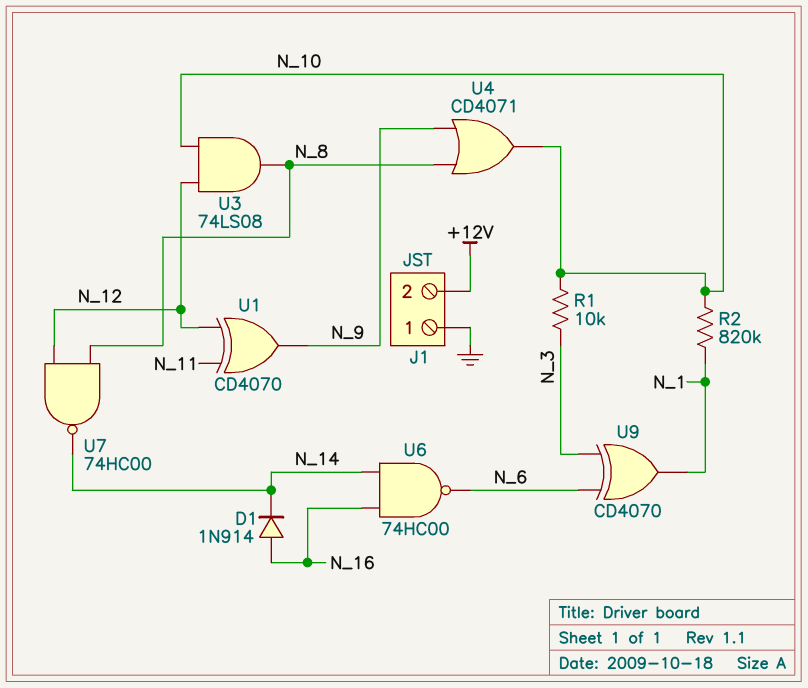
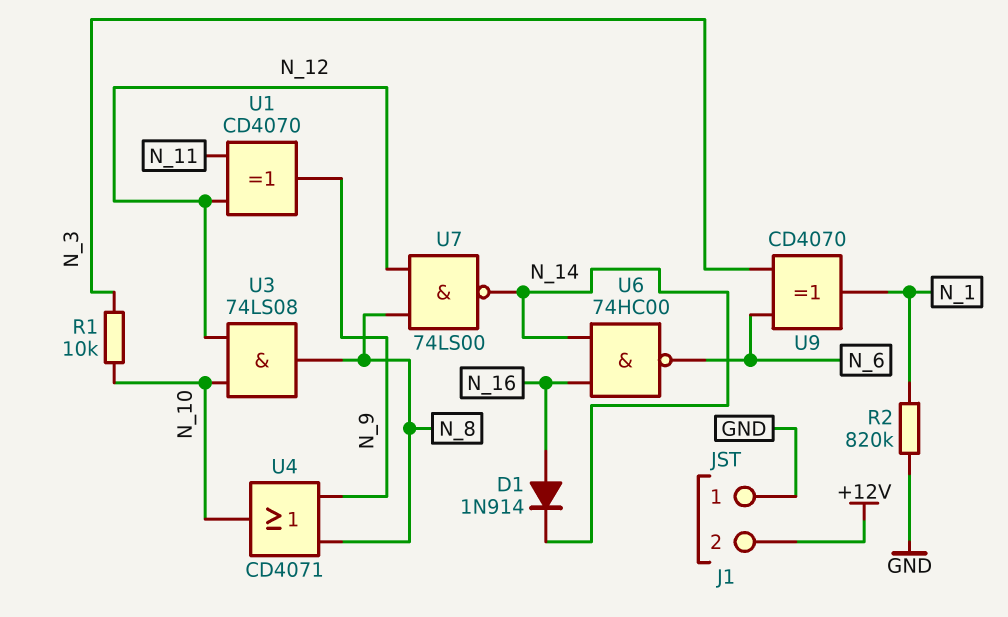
R2: 820k (N_1, N_10) -> 820k (GND, N_1)
U7: NAND 74HC00 (in N_8, in N_12, out N_14) -> NAND 74LS00 (in N_8, in N_12, out N_14)

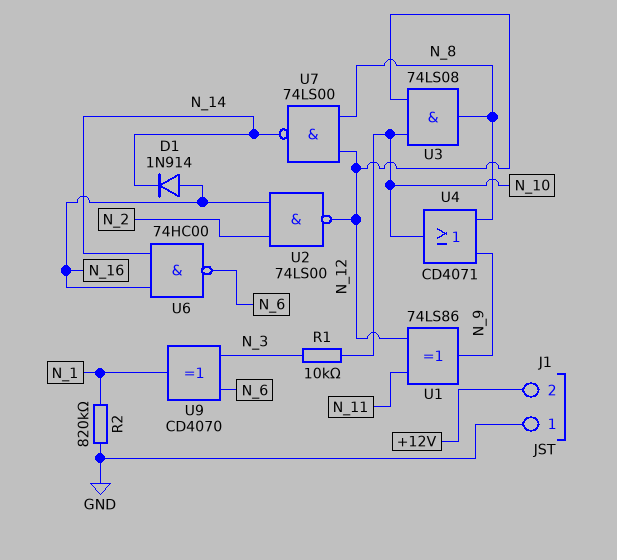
U1: XOR CD4070 (in N_11, in N_12, out N_9) -> XOR 74LS86 (in N_11, in N_12, out N_9)
U2: none -> NAND 74LS00 (in N_2, in N_16, out N_12)

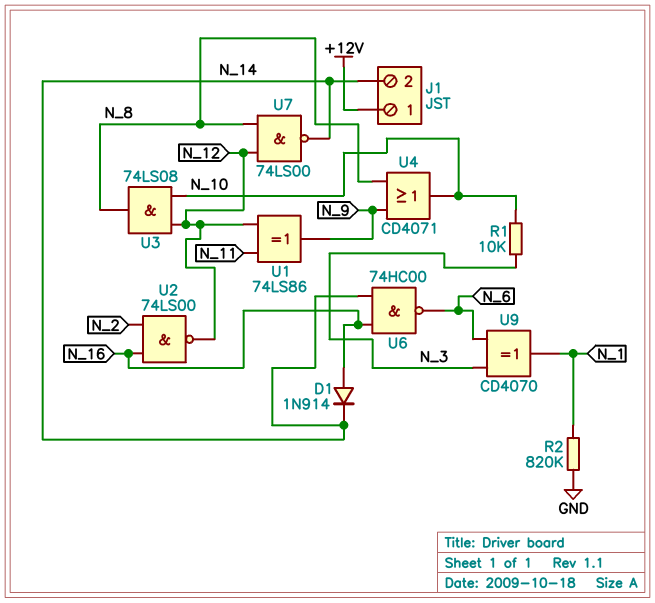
J1 pin 1: GND -> +12V
J1 pin 2: +12V -> N_14

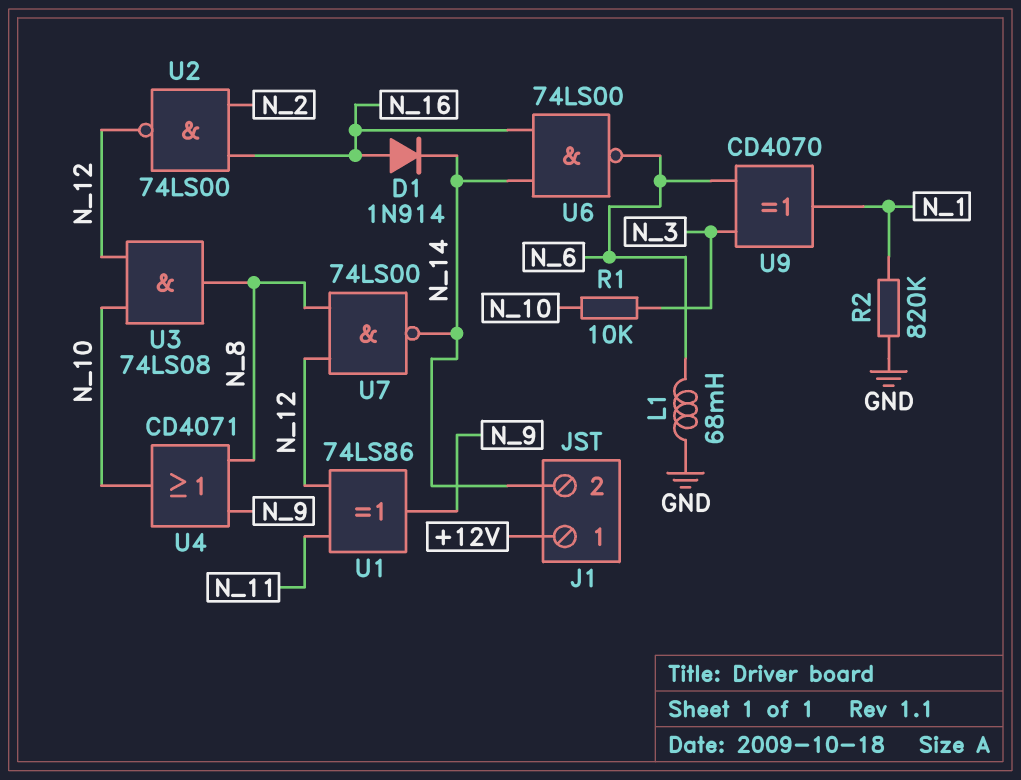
L1: none -> 68mH (GND, N_6)
U6: NAND 74HC00 (in N_14, in N_16, out N_6) -> NAND 74LS00 (in N_14, in N_16, out N_6)

